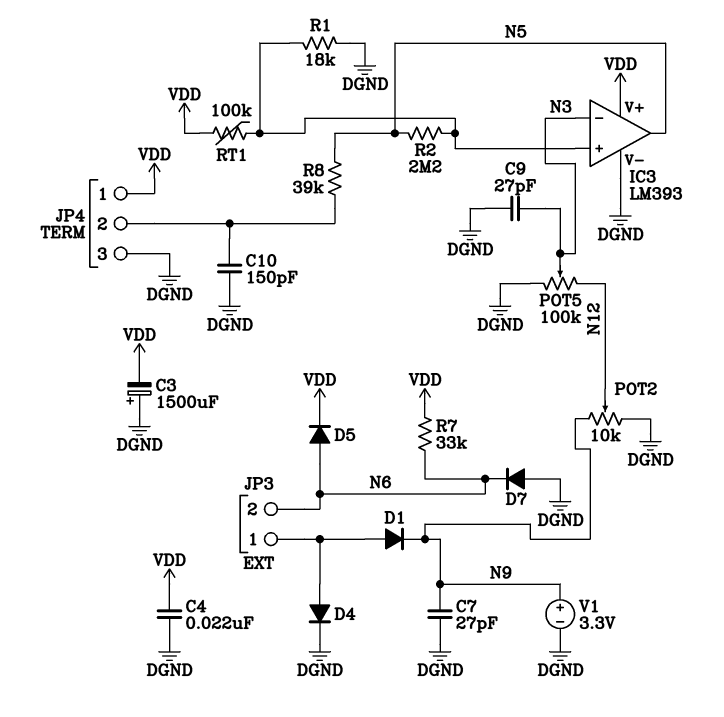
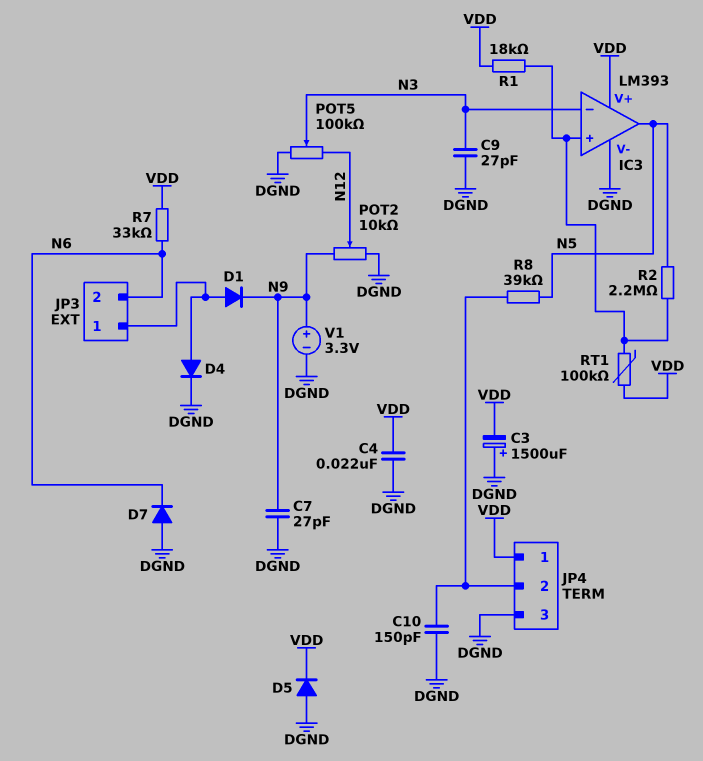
D5: diode (A N6, K VDD) -> diode (A DGND, K VDD)
R1: 18k (DGND, IC3/in+) -> 18k (IC3/in+, VDD)

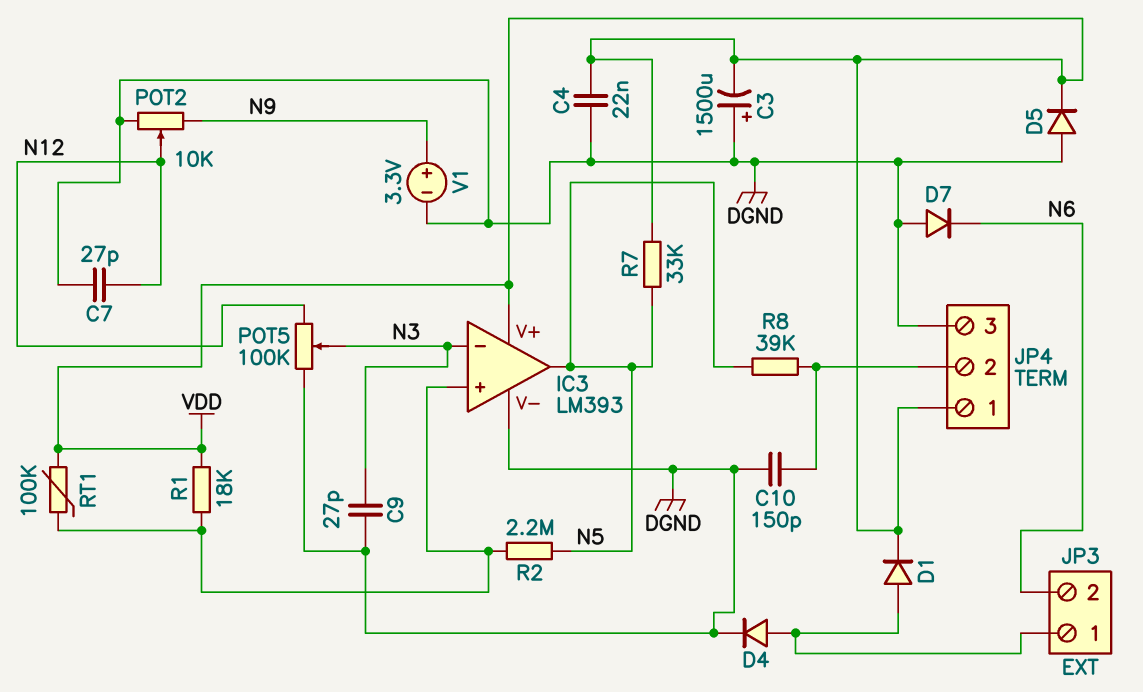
C7: 27pF (DGND, N9) -> 27pF (DGND, N12)
D1: diode (A JP3/1, K N9) -> diode (A JP3/1, K VDD)
R7: 33k (N6, VDD) -> 33k (N5, VDD)

